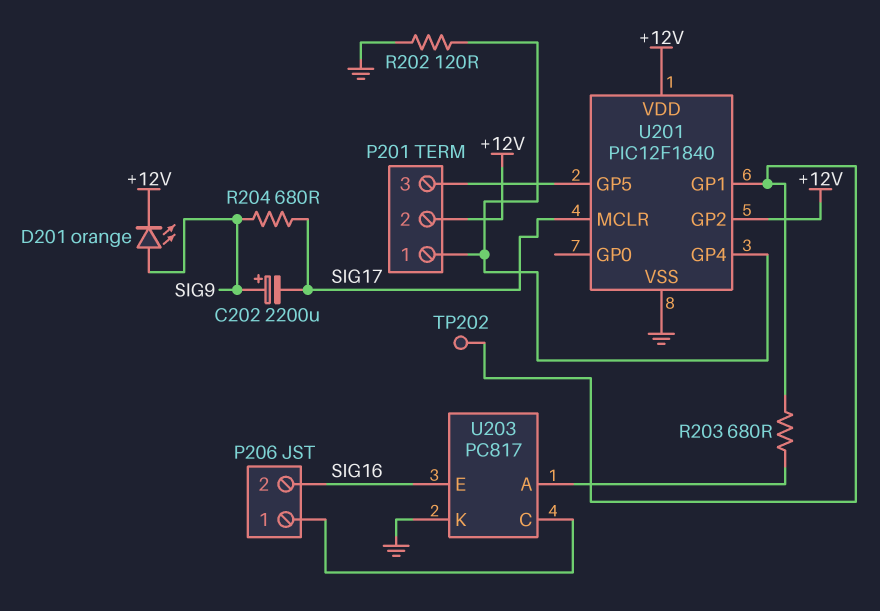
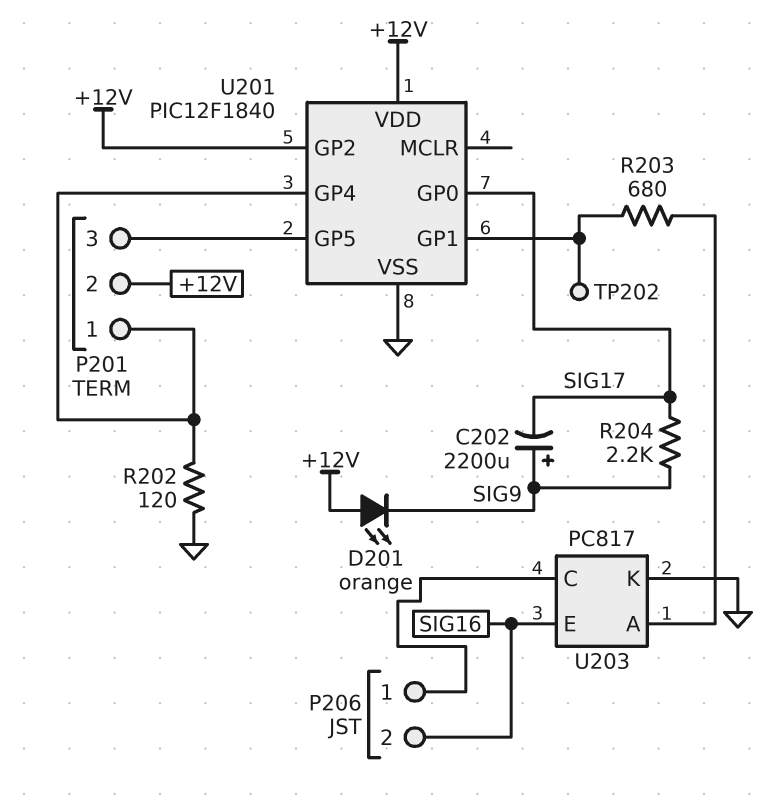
D201: LED orange (A SIG9, K +12V) -> LED orange (A +12V, K SIG9)
R204: 680 (SIG9, SIG17) -> 2.2k (SIG9, SIG17)
U201 pin GP0: none -> SIG17
U201 pin MCLR: SIG17 -> none

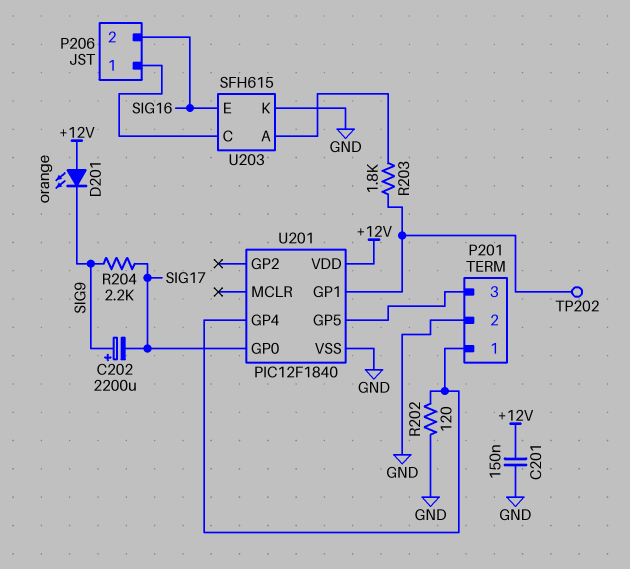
C201: none -> 150nF (+12V, GND)
P201 pin 2: +12V -> GND
R203: 680 (U201/GP1, U203/A) -> 1.8k (U201/GP1, U203/A)
U201 pin GP2: +12V -> none
U203: PC817 -> SFH615

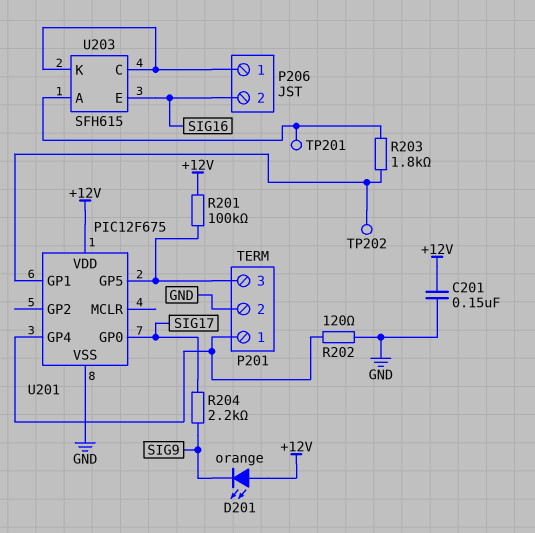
C202: 2200uF (plus SIG9, minus SIG17) -> none
R201: none -> 100k (+12V, P201/3)
TP201: none -> test point (U203/A)
U201: PIC12F1840 -> PIC12F675
U203 pin K: GND -> P206/1

